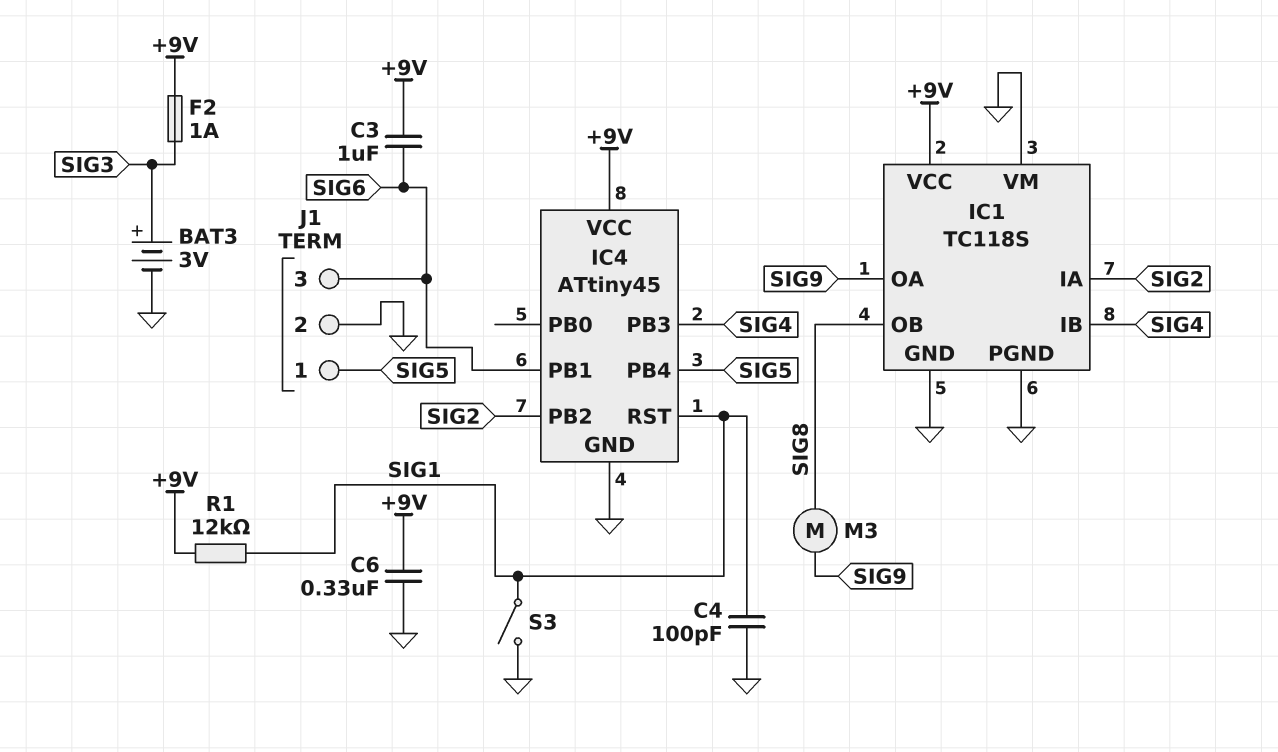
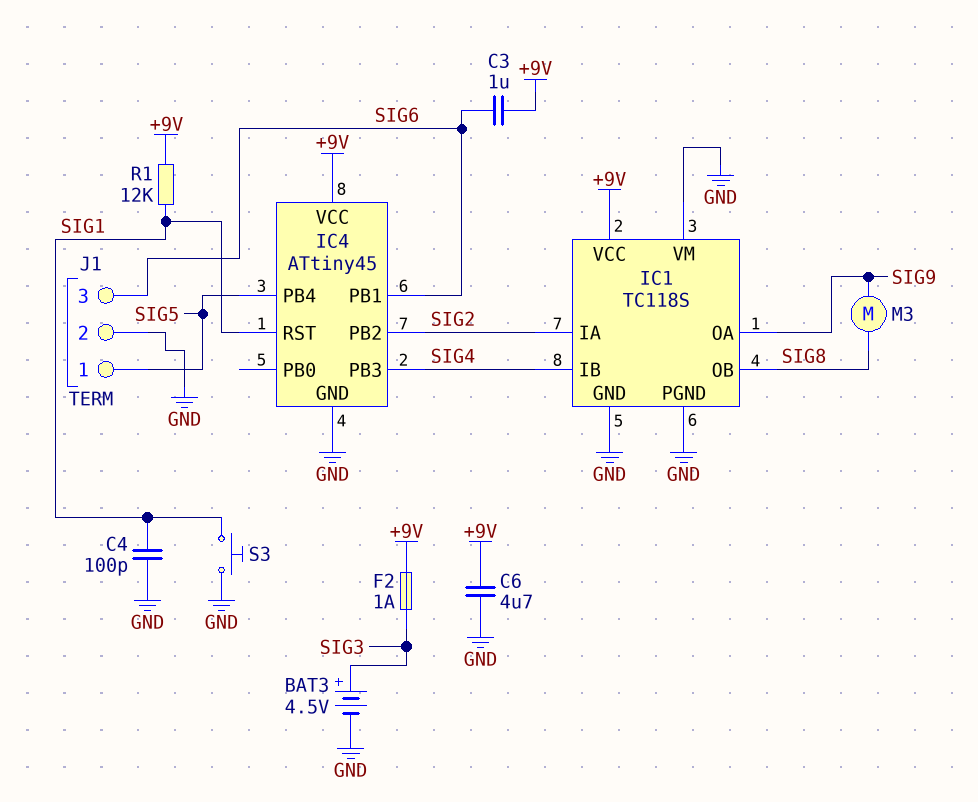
BAT3: 3V (plus SIG3, minus GND) -> 4.5V (plus SIG3, minus GND)
C6: 330nF (+9V, GND) -> 4.7uF (+9V, GND)
S3: switch (GND, SIG1) -> button (GND, SIG1)

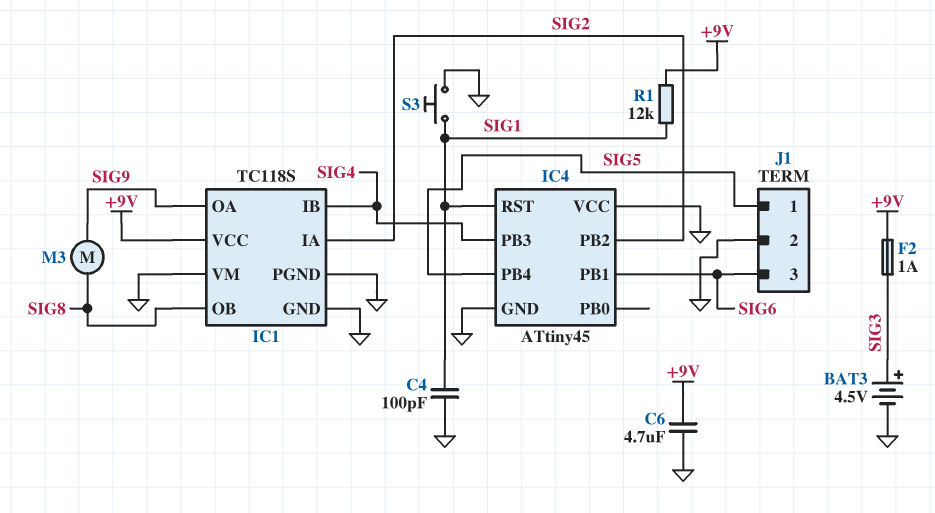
C3: 1uF (+9V, SIG6) -> none
IC4 pin VCC: +9V -> GND

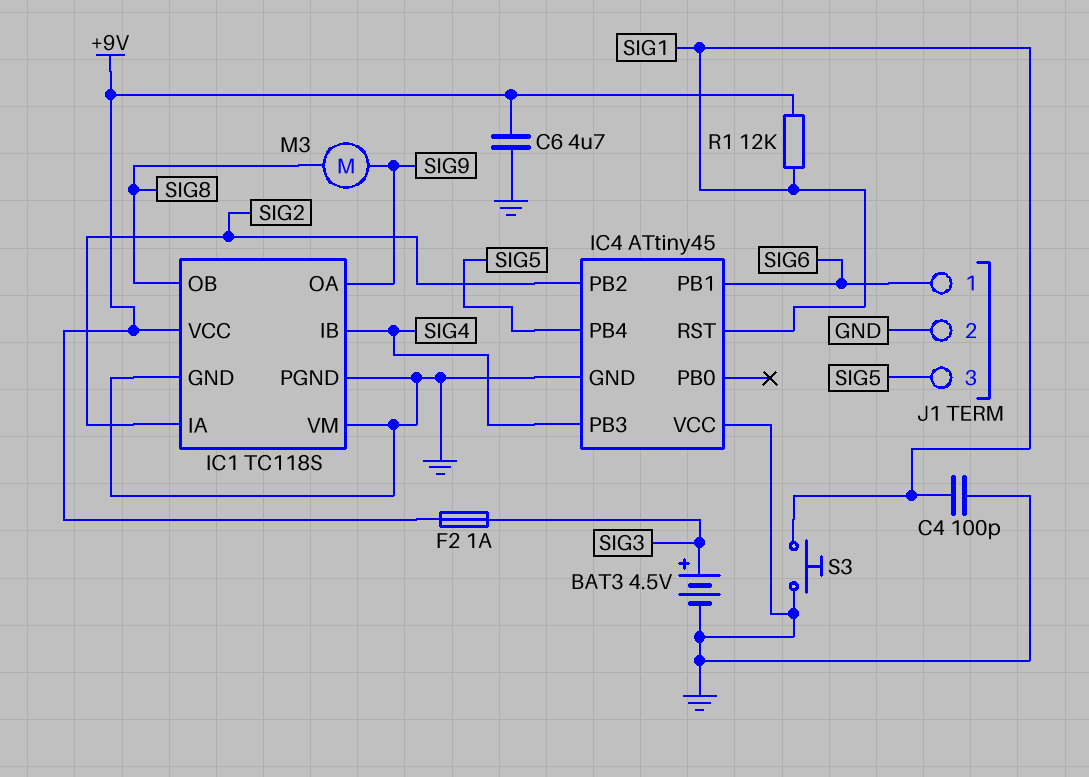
J1 pin 1: SIG5 -> SIG6
J1 pin 3: SIG6 -> SIG5

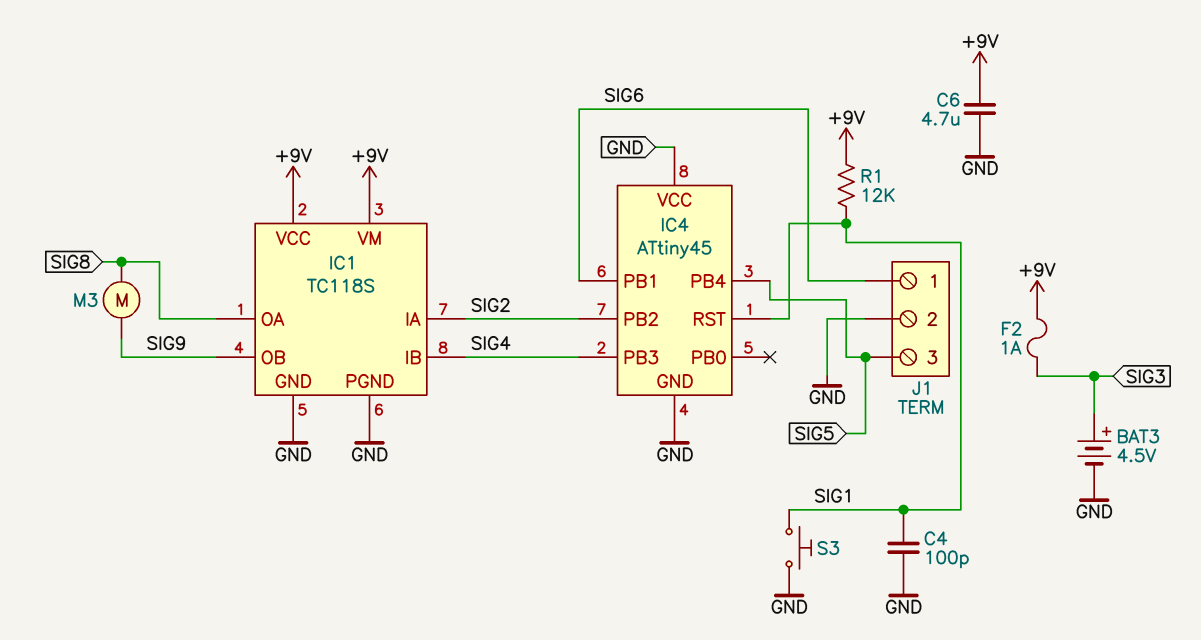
IC1 pin OA: SIG9 -> SIG8
IC1 pin OB: SIG8 -> SIG9
IC1 pin VM: GND -> +9V

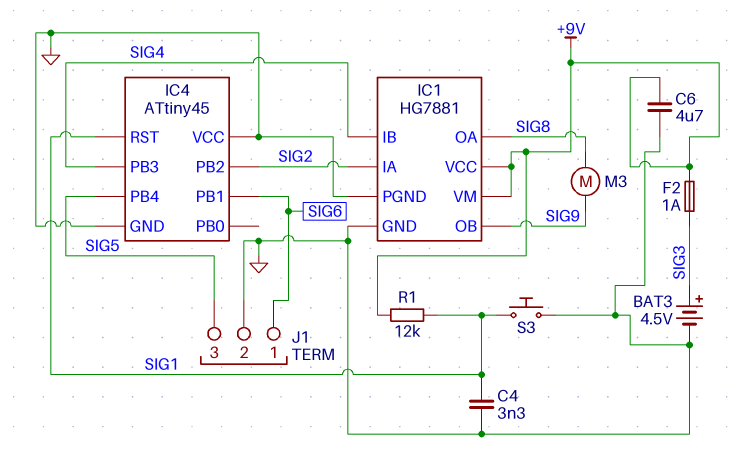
C4: 100pF (GND, SIG1) -> 3.3nF (GND, SIG1)
IC1: TC118S -> HG7881

